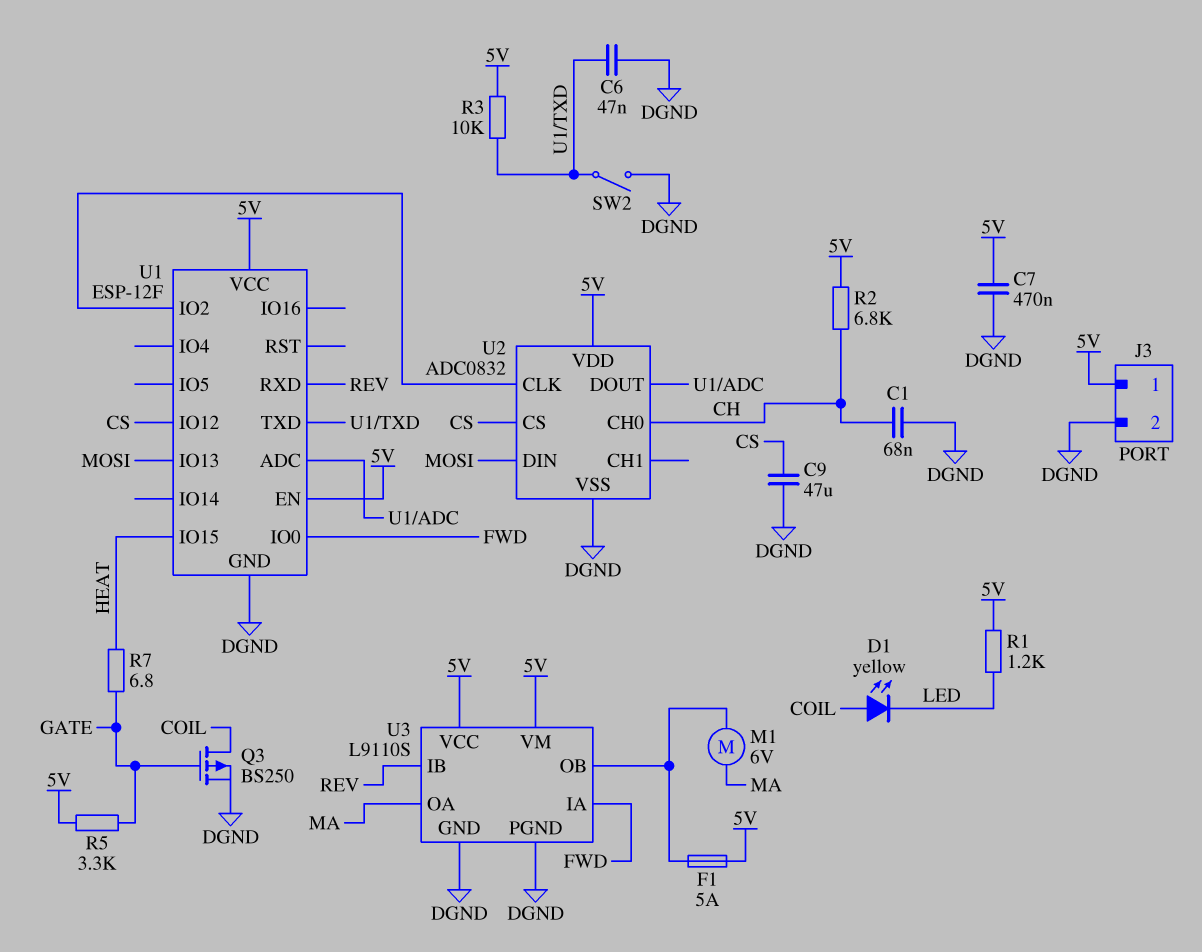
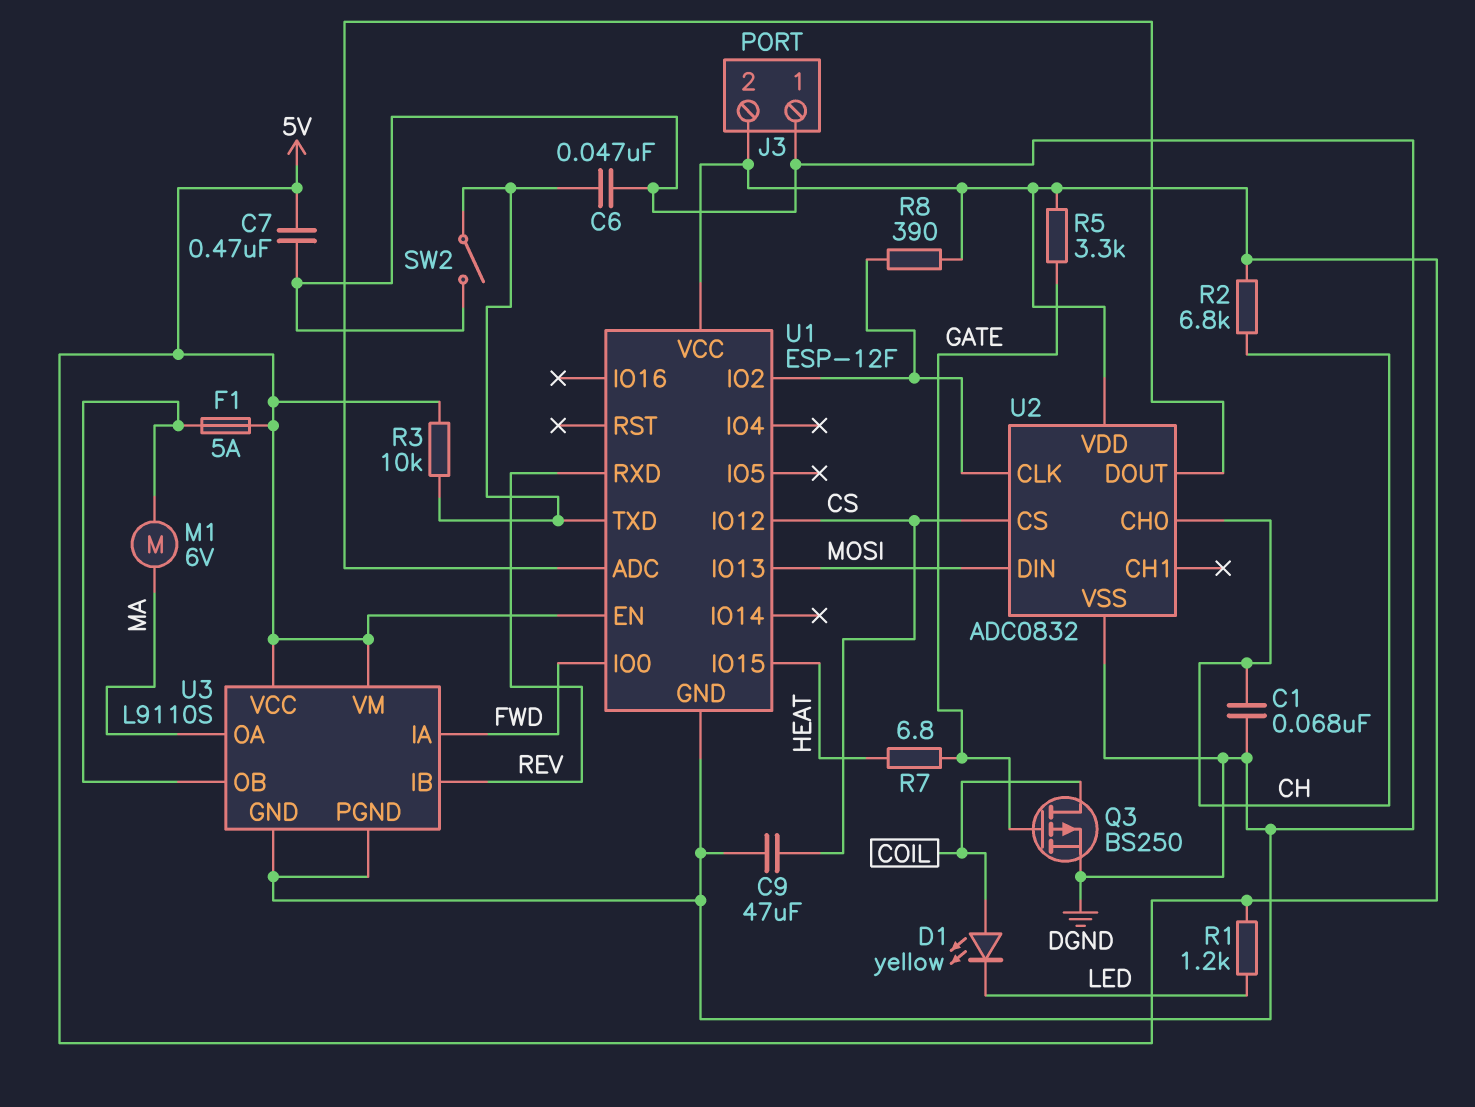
J3 pin 1: 5V -> DGND
J3 pin 2: DGND -> 5V
R8: none -> 390 (5V, U1/IO2)

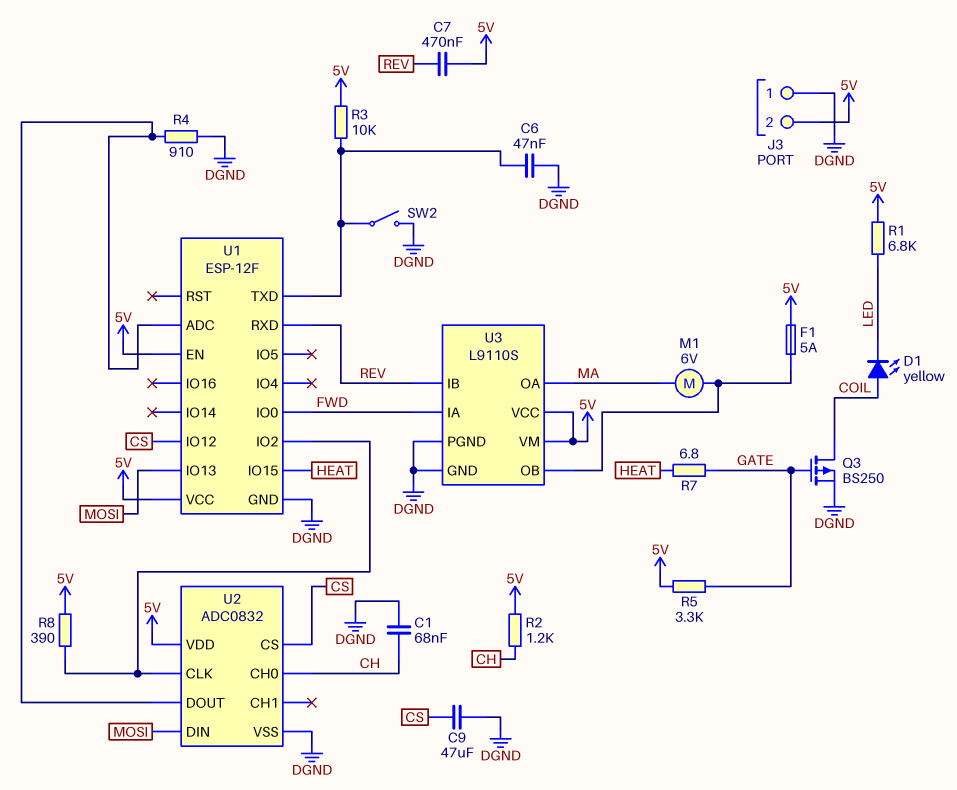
C7: 470nF (5V, DGND) -> 470nF (5V, REV)
R1: 1.2k (5V, LED) -> 6.8k (5V, LED)
R2: 6.8k (5V, CH) -> 1.2k (5V, CH)
R4: none -> 910 (DGND, U1/ADC)

